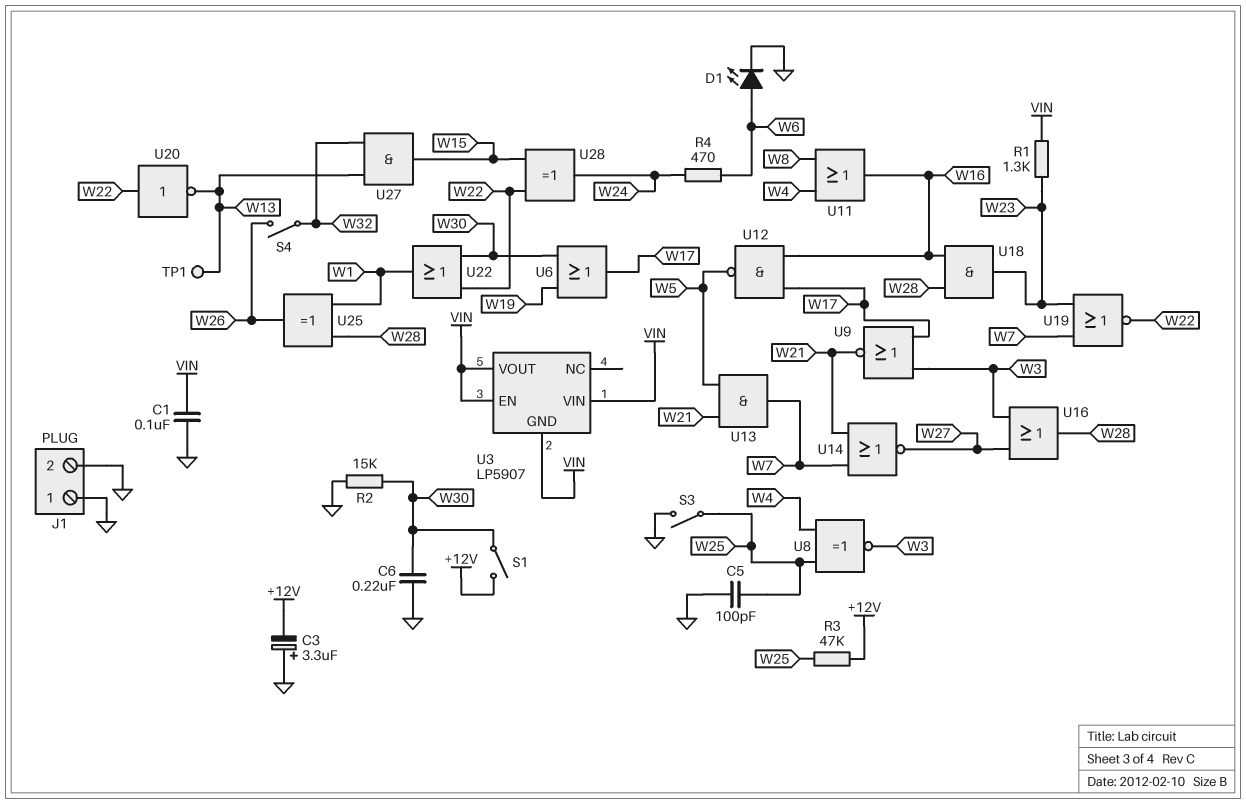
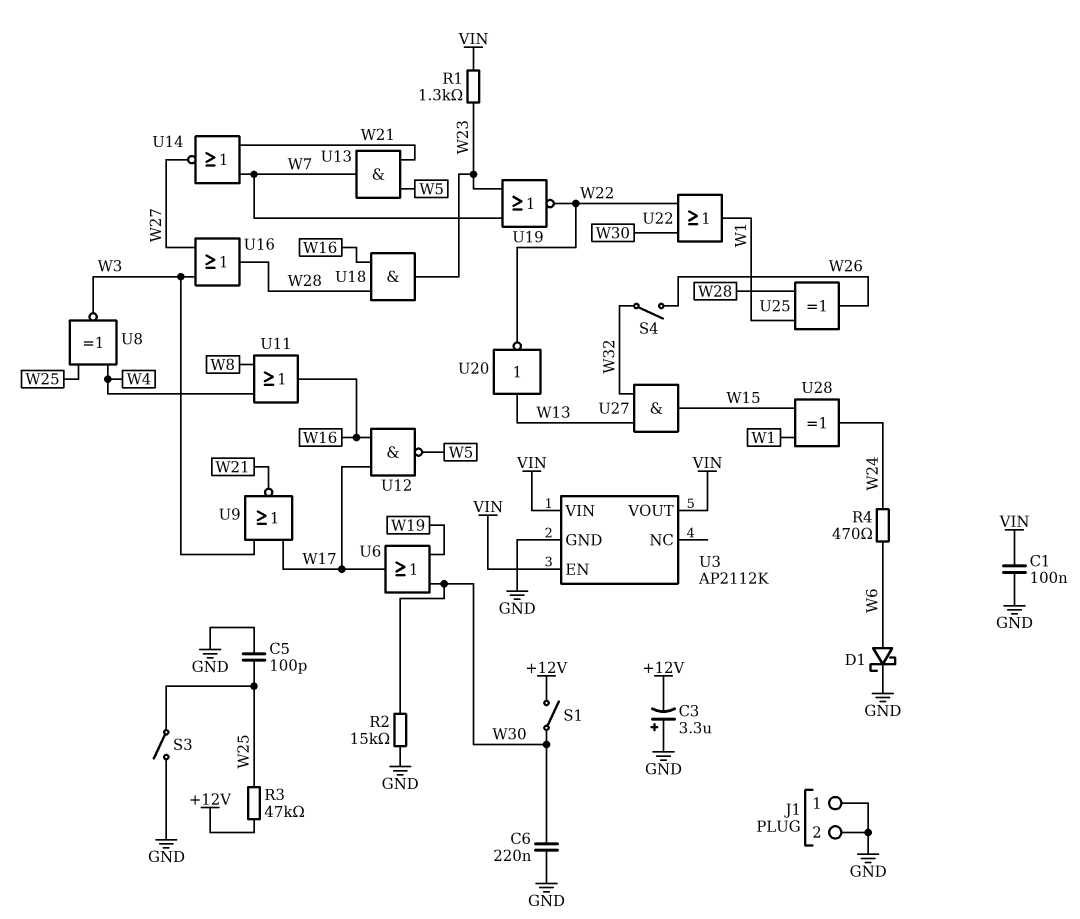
D1: LED (A W6, K GND) -> schottky (A W6, K GND)
TP1: test point (W13) -> none
U3: LP5907 -> AP2112K
U3 pin GND: VIN -> GND
U20: NOT (in W22, out W13) -> NOT (in W13, out W22)
U28: XOR (in W15, in W22, out W24) -> XOR (in W1, in W15, out W24)

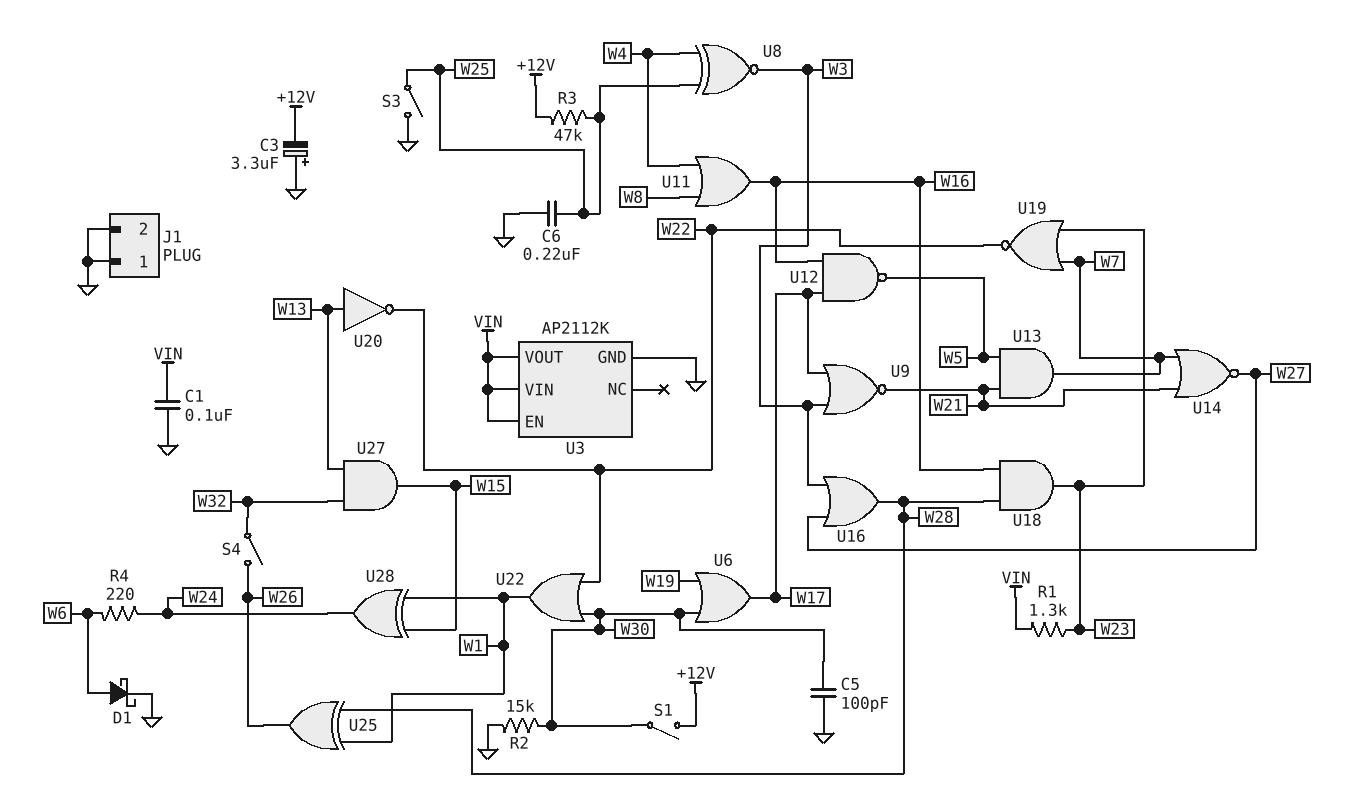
C5: 100pF (GND, W25) -> 100pF (GND, W30)
C6: 220nF (GND, W30) -> 220nF (GND, W25)
R4: 470 (W6, W24) -> 220 (W6, W24)

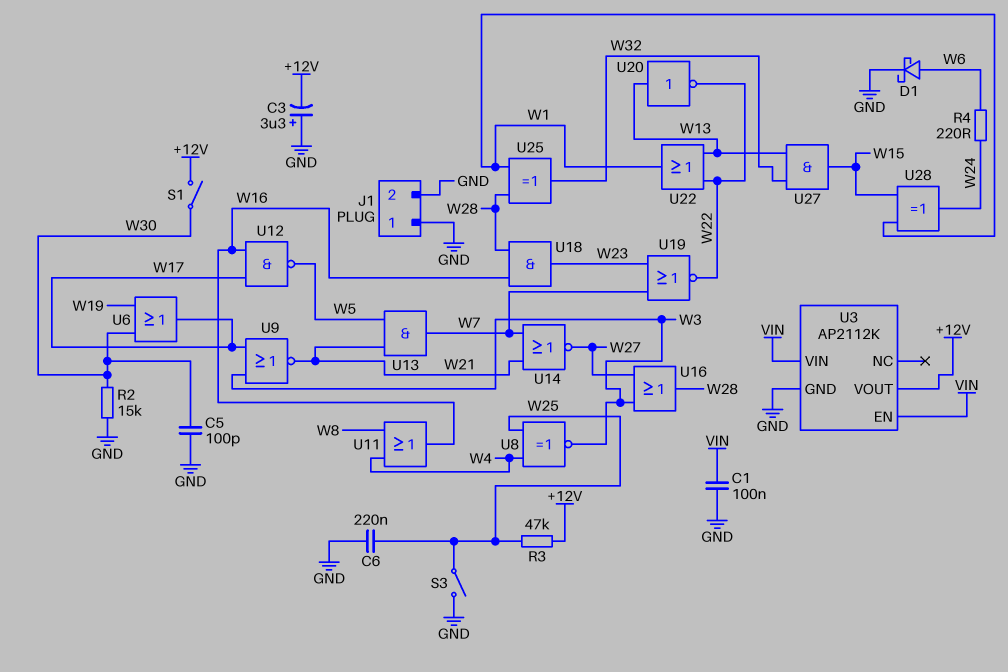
R1: 1.3k (VIN, W23) -> none
S4: switch (W26, W32) -> none
U3 pin VOUT: VIN -> +12V
U22: OR (in W22, in W30, out W1) -> OR (in W13, in W22, out W1)
U25: XOR (in W1, in W28, out W26) -> XOR (in W1, in W28, out W32)

